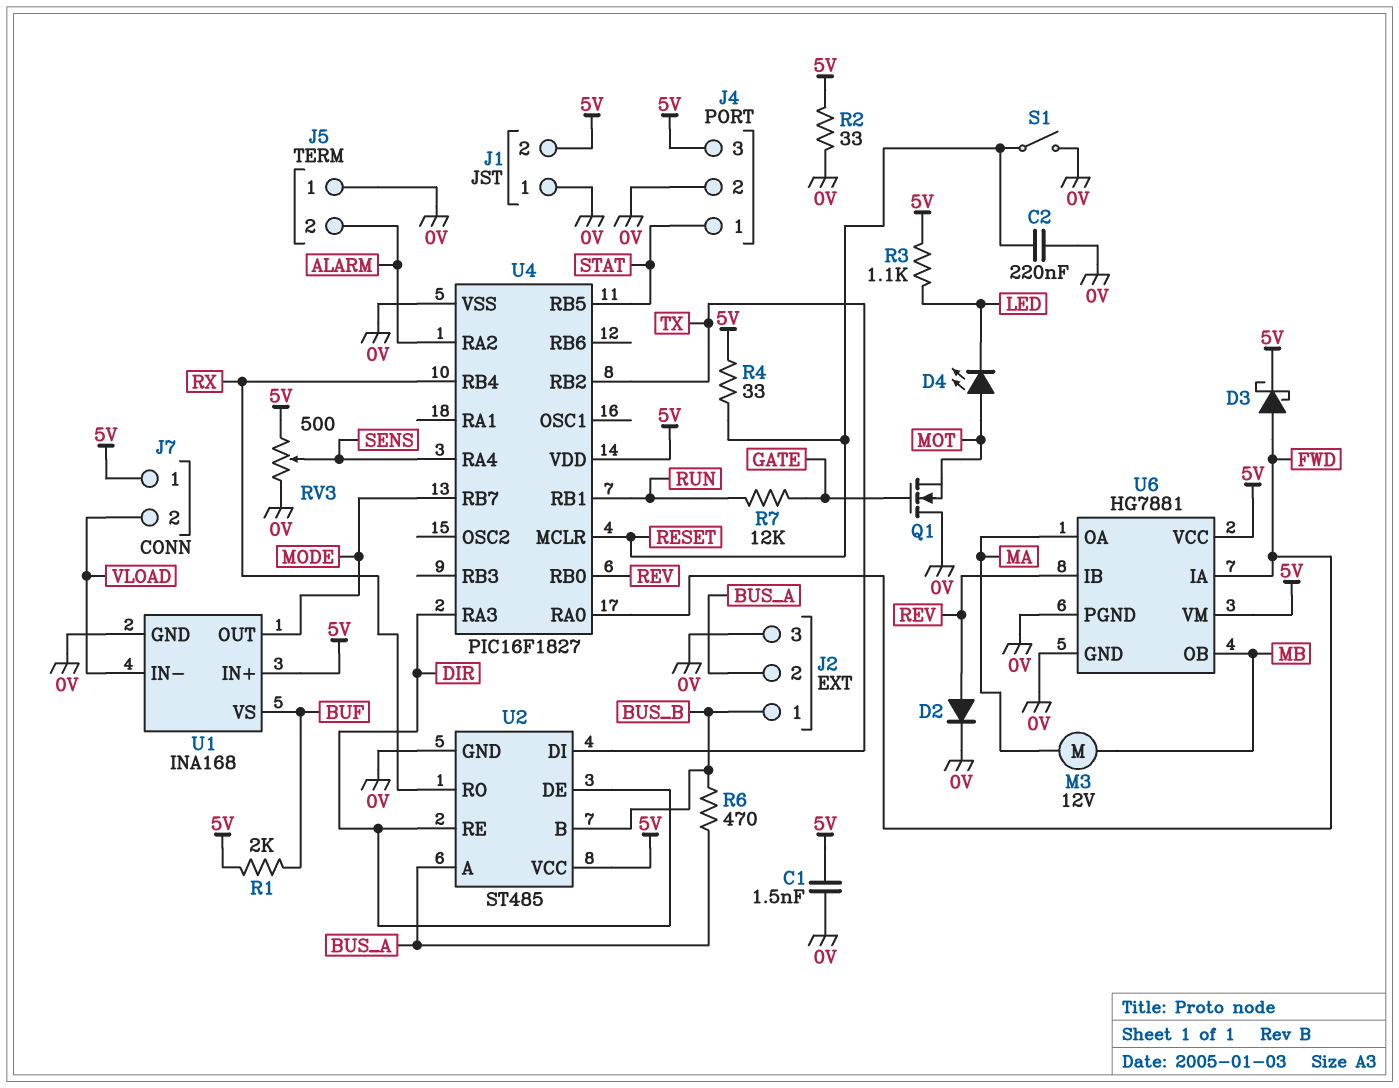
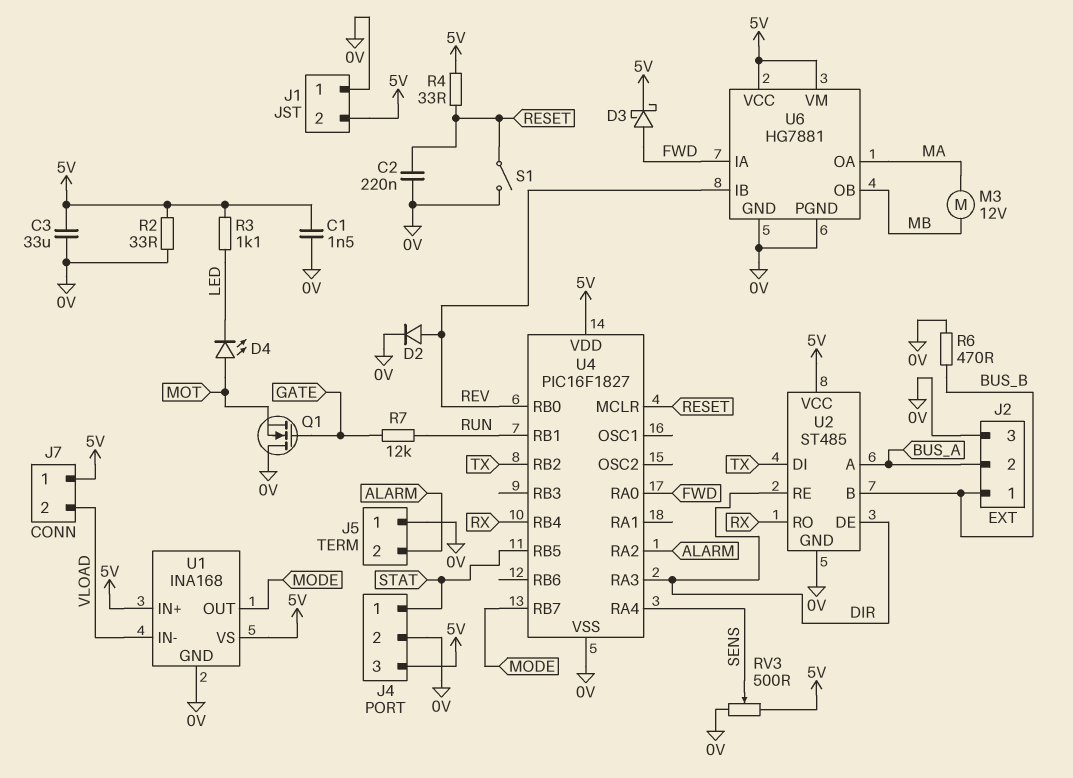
C3: none -> 33uF (0V, 5V)
R1: 2k (5V, BUF) -> none
R6: 470 (BUS_A, BUS_B) -> 470 (0V, BUS_B)
U1 pin VS: BUF -> 5V

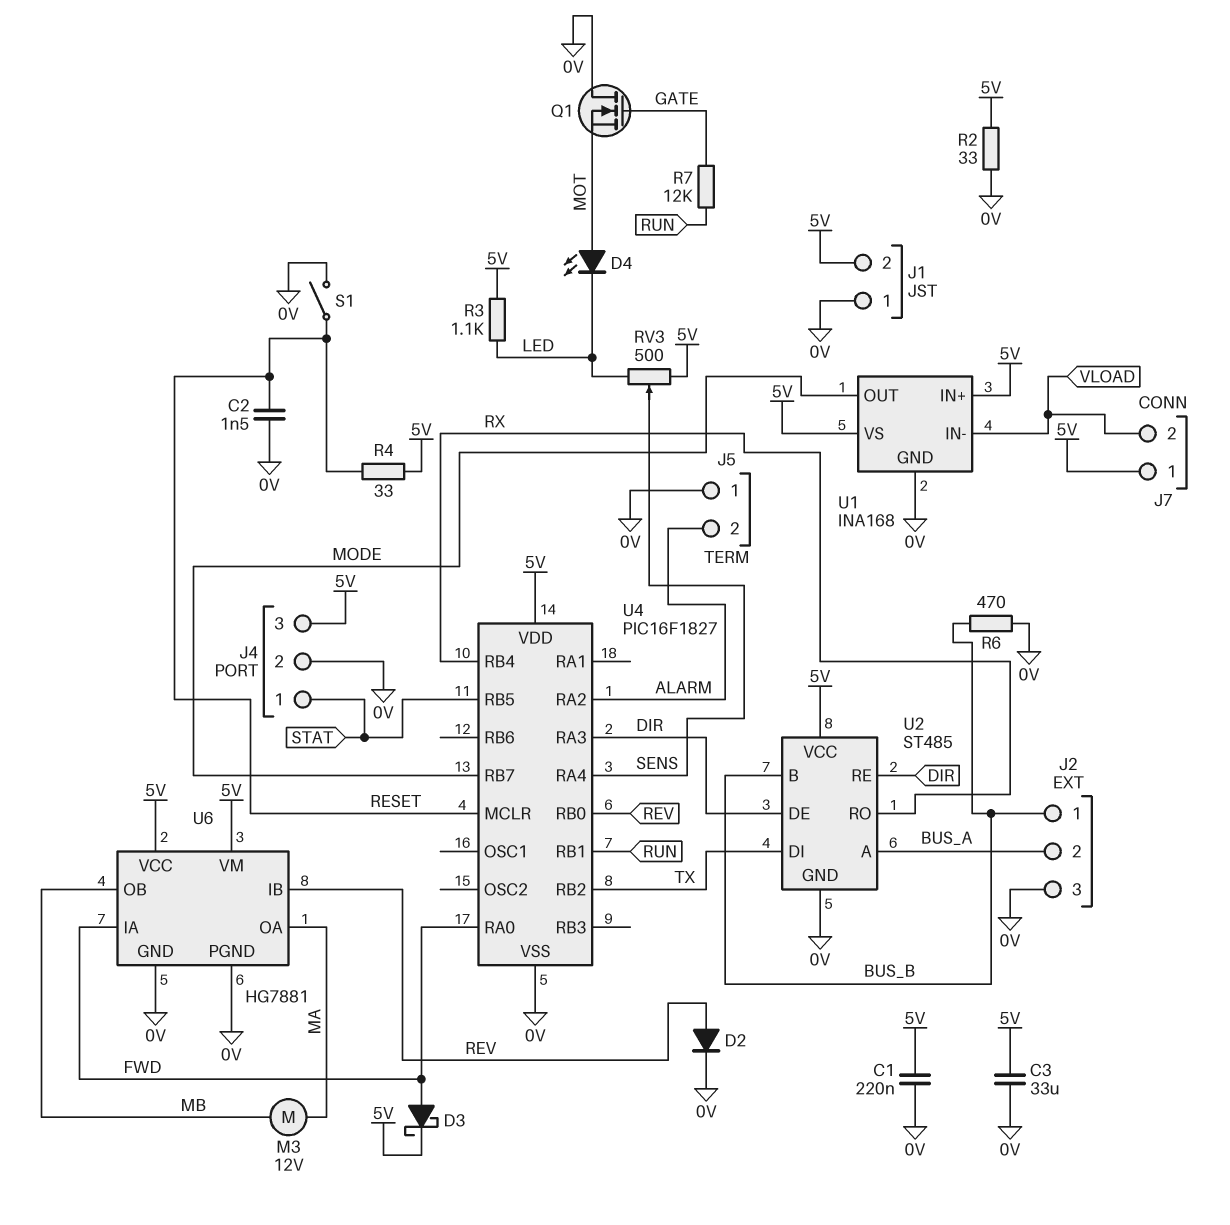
C1: 1.5nF (0V, 5V) -> 220nF (0V, 5V)
C2: 220nF (0V, RESET) -> 1.5nF (0V, RESET)
RV3: 500 (0V, 5V, wiper SENS) -> 500 (5V, LED, wiper SENS)

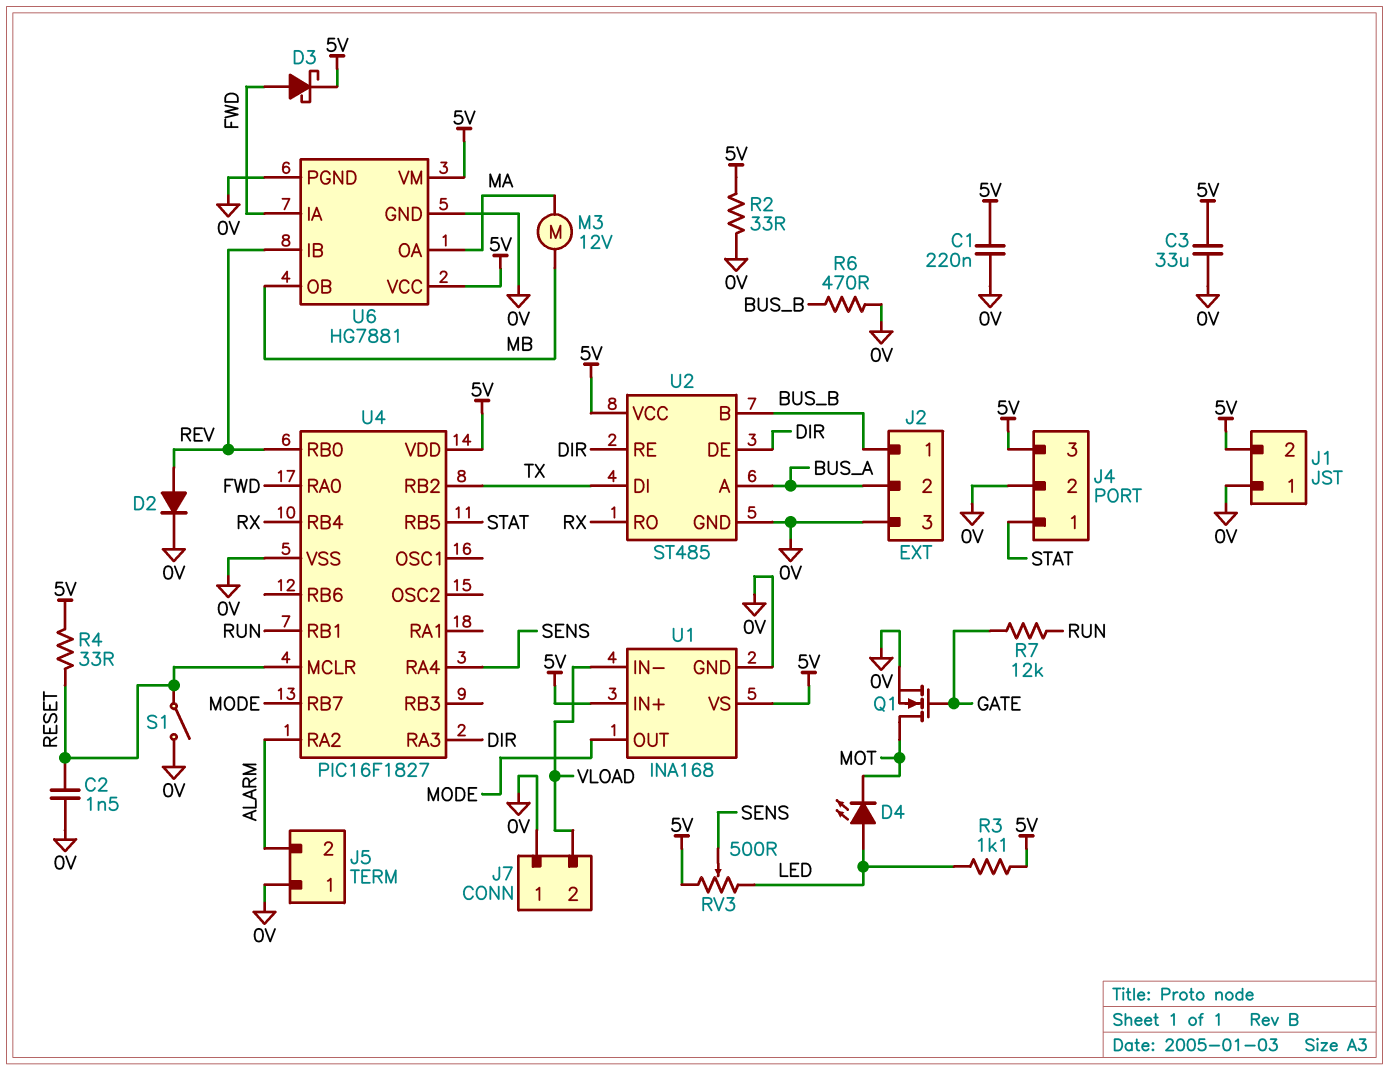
D4: LED (A MOT, K LED) -> LED (A LED, K MOT)
J7 pin 1: 5V -> 0V
Q1: NMOS (G GATE, D 0V, S MOT) -> NMOS (G GATE, D MOT, S 0V)

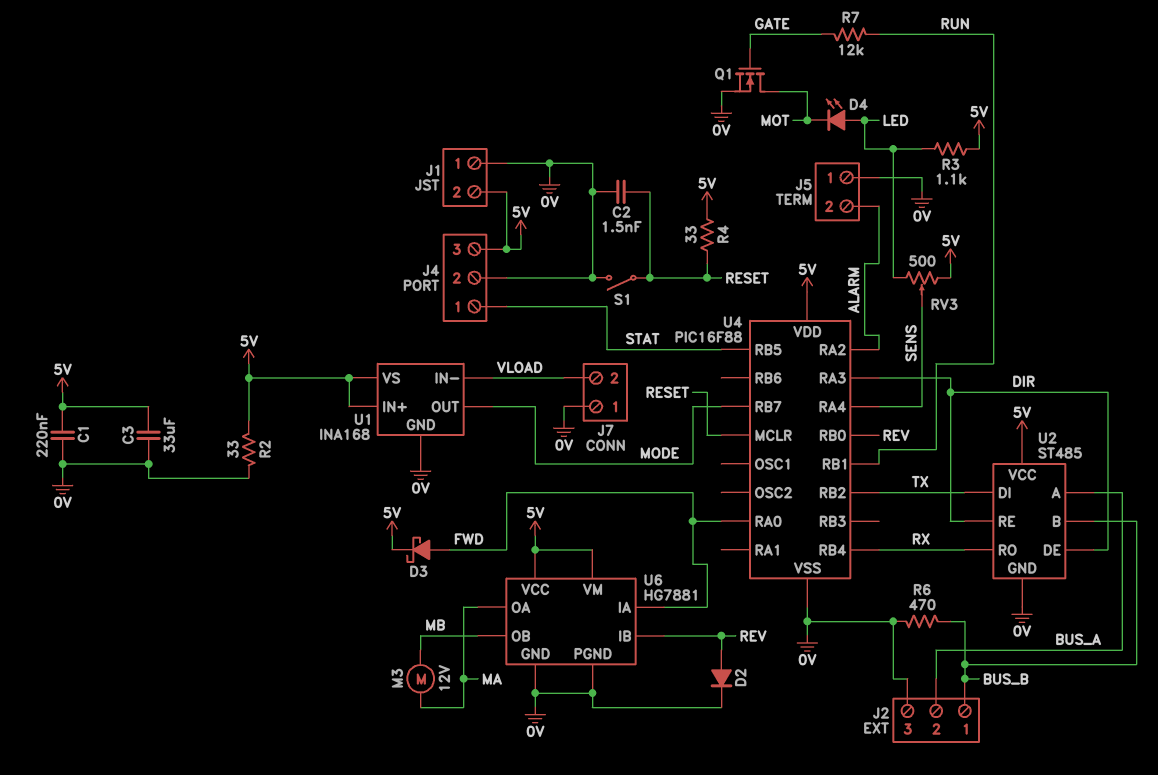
U4: PIC16F1827 -> PIC16F88

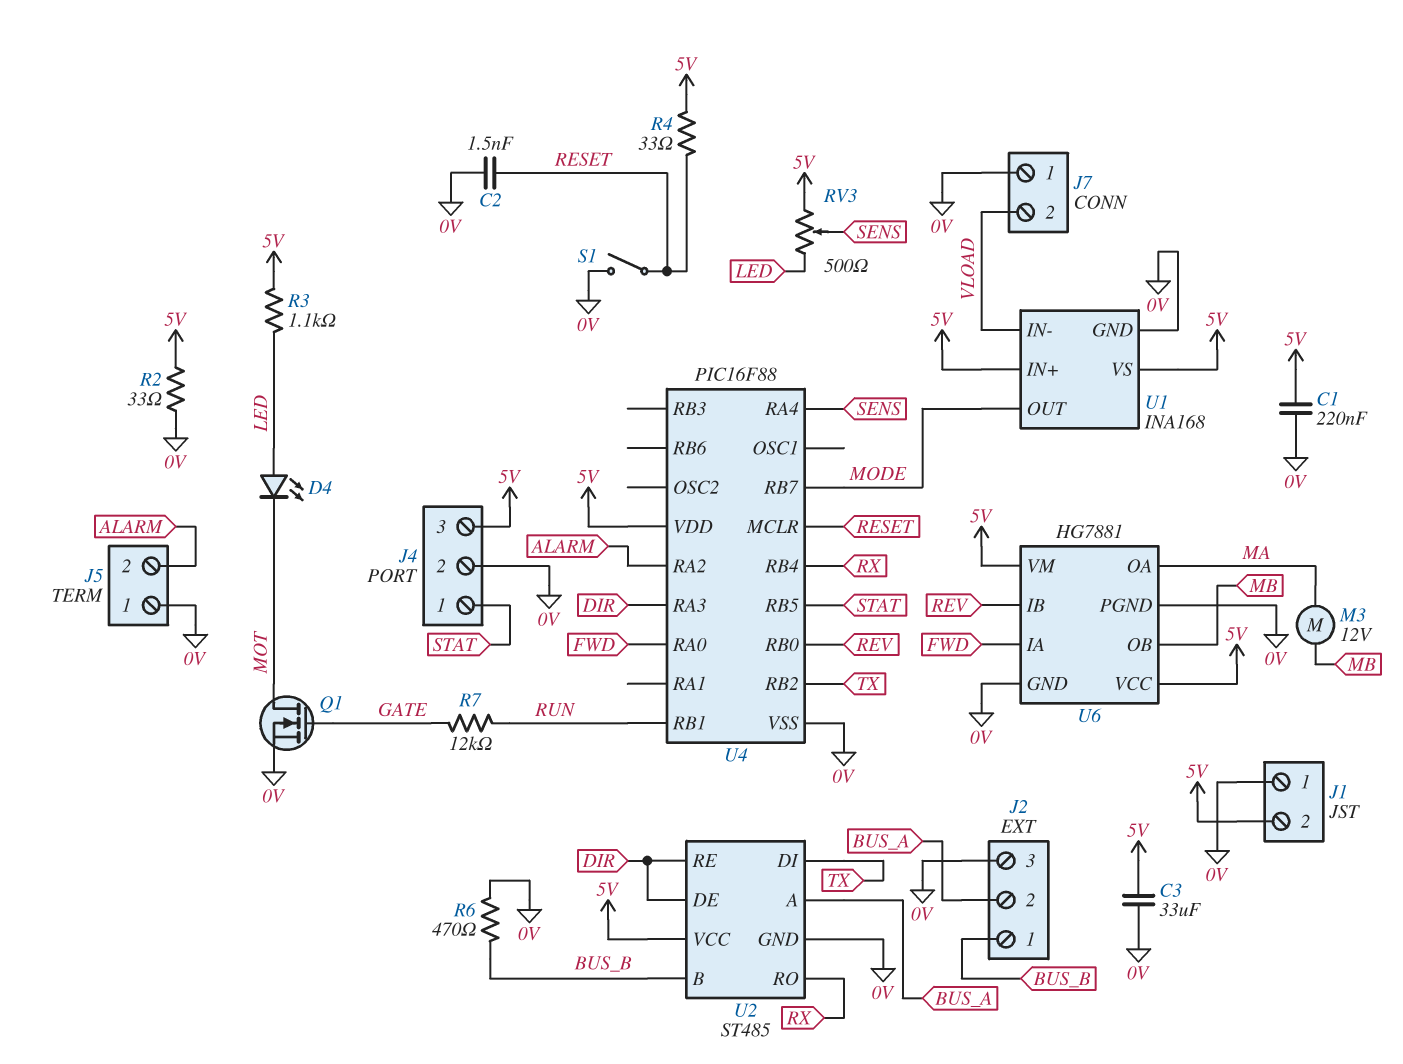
D2: diode (A REV, K 0V) -> none
D3: schottky (A FWD, K 5V) -> none

